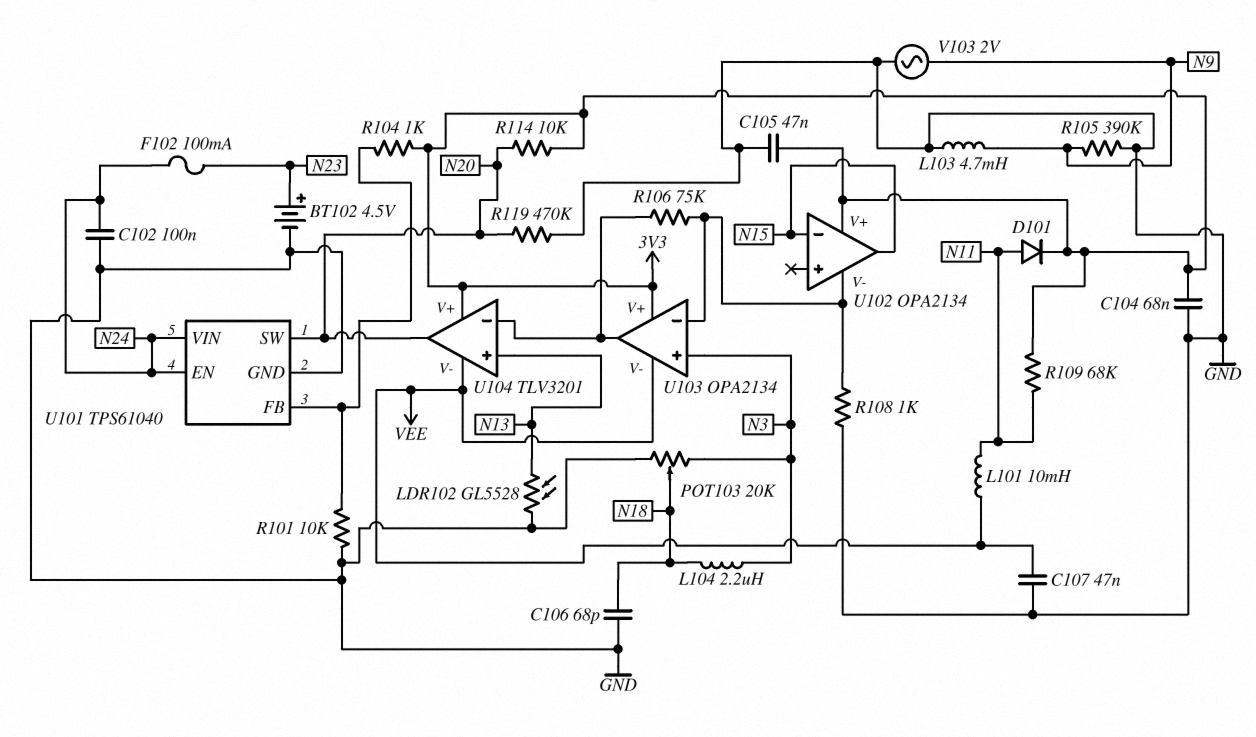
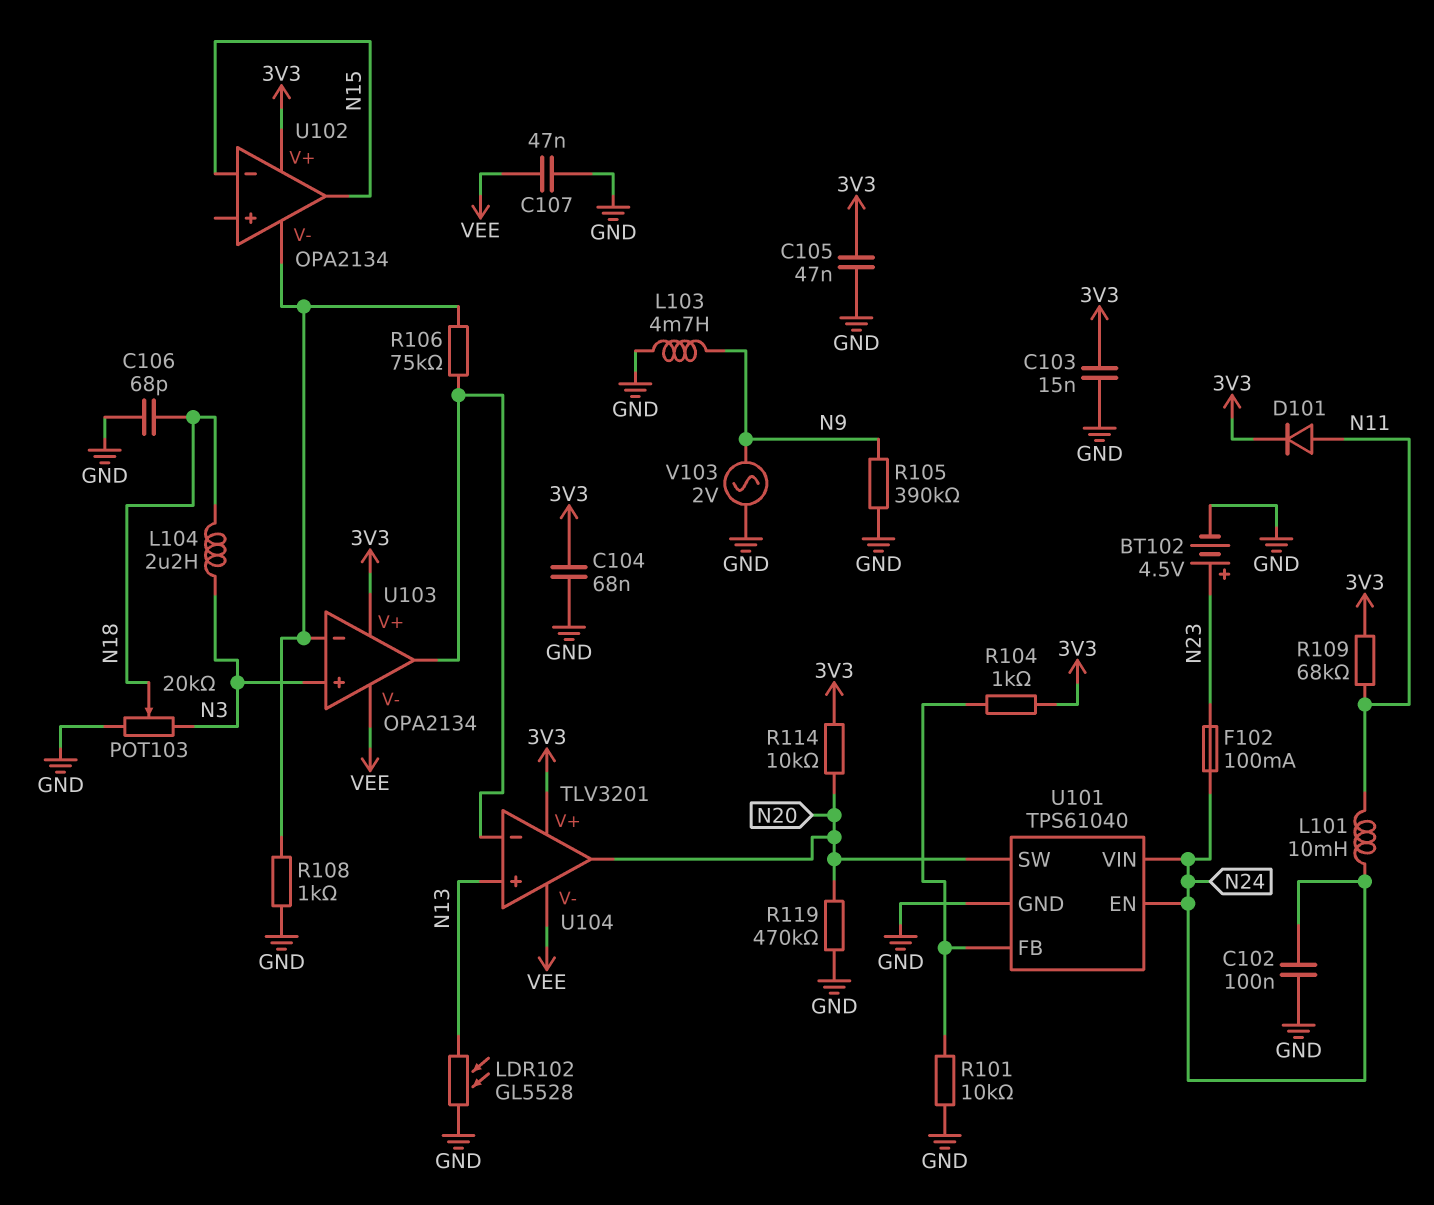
C103: none -> 15nF (3V3, GND)
L101: 10mH (N11, VEE) -> 10mH (N11, N24)

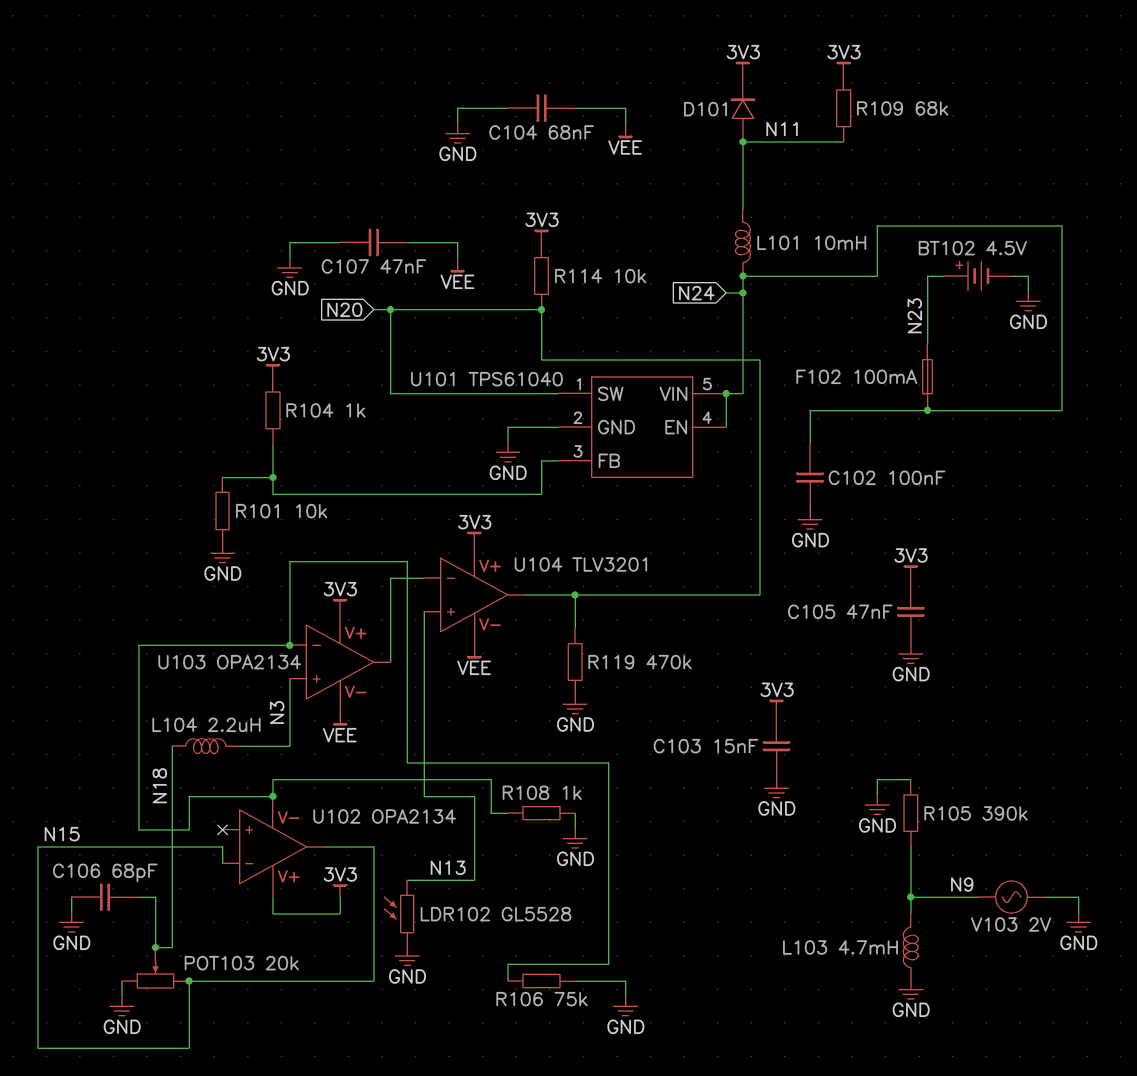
C104: 68nF (3V3, GND) -> 68nF (GND, VEE)
POT103: 20k (GND, N3, wiper N18) -> 20k (GND, N15, wiper N18)
R106: 75k (U102/V-, U103/out) -> 75k (GND, U102/V-)

